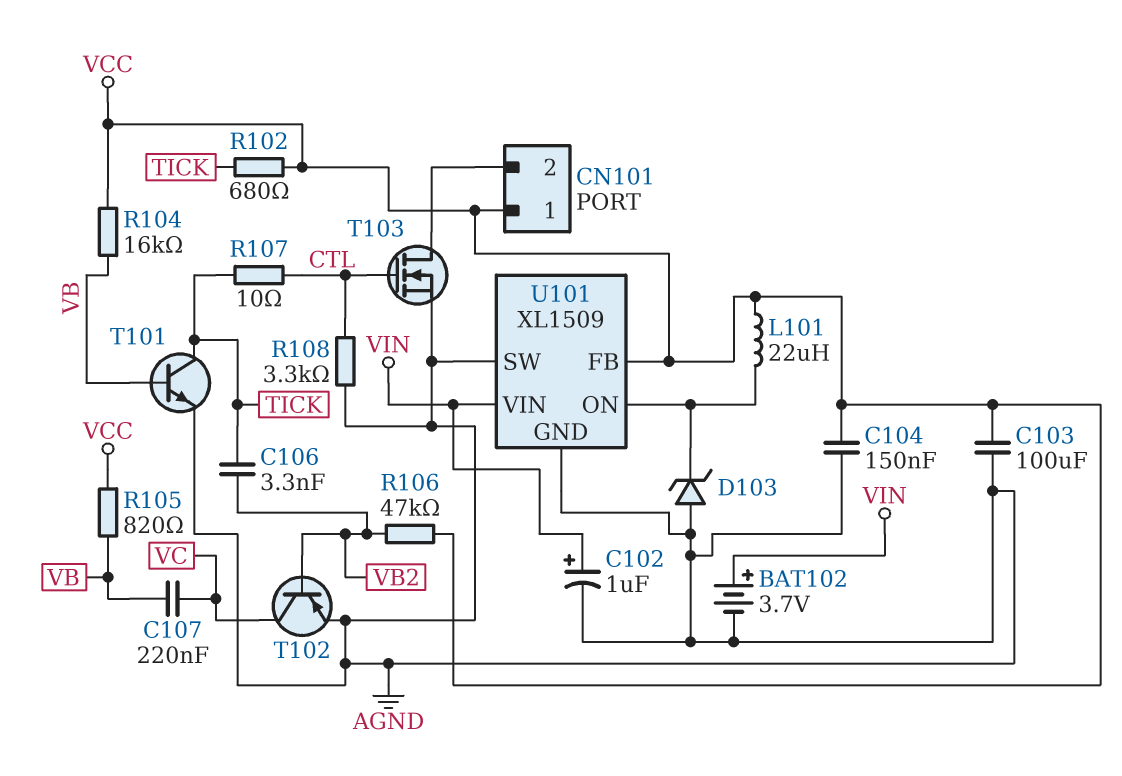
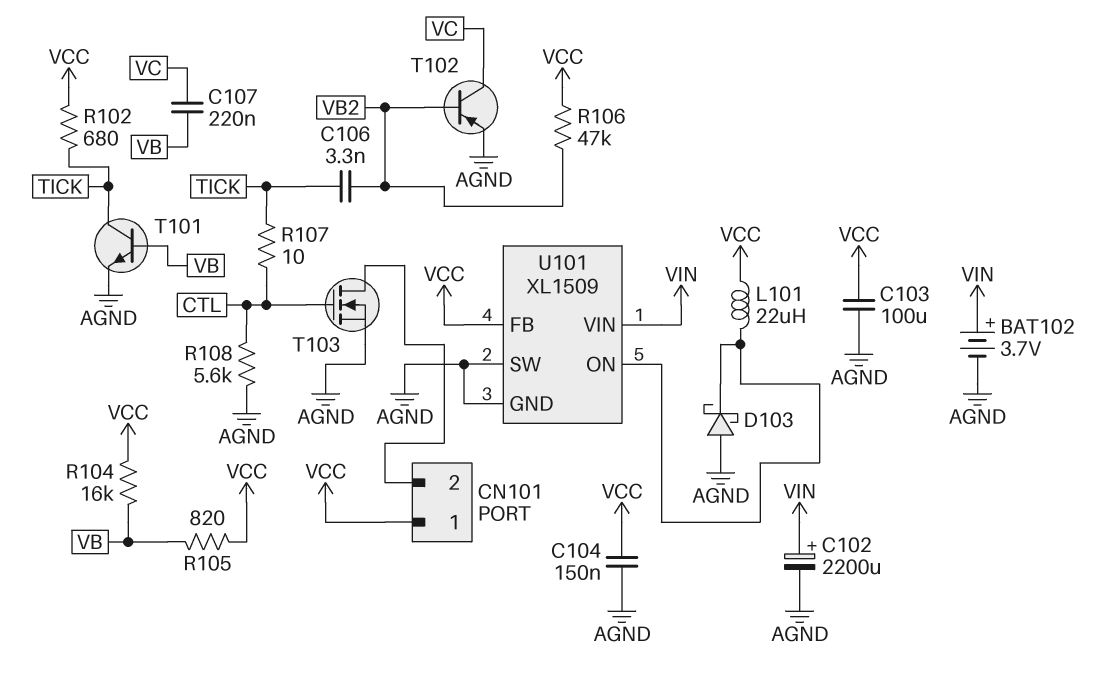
C102: 1uF (plus VIN, minus AGND) -> 2200uF (plus VIN, minus AGND)
D103: zener (A AGND, K U101/ON) -> schottky (A AGND, K U101/ON)
R108: 3.3k (AGND, CTL) -> 5.6k (AGND, CTL)

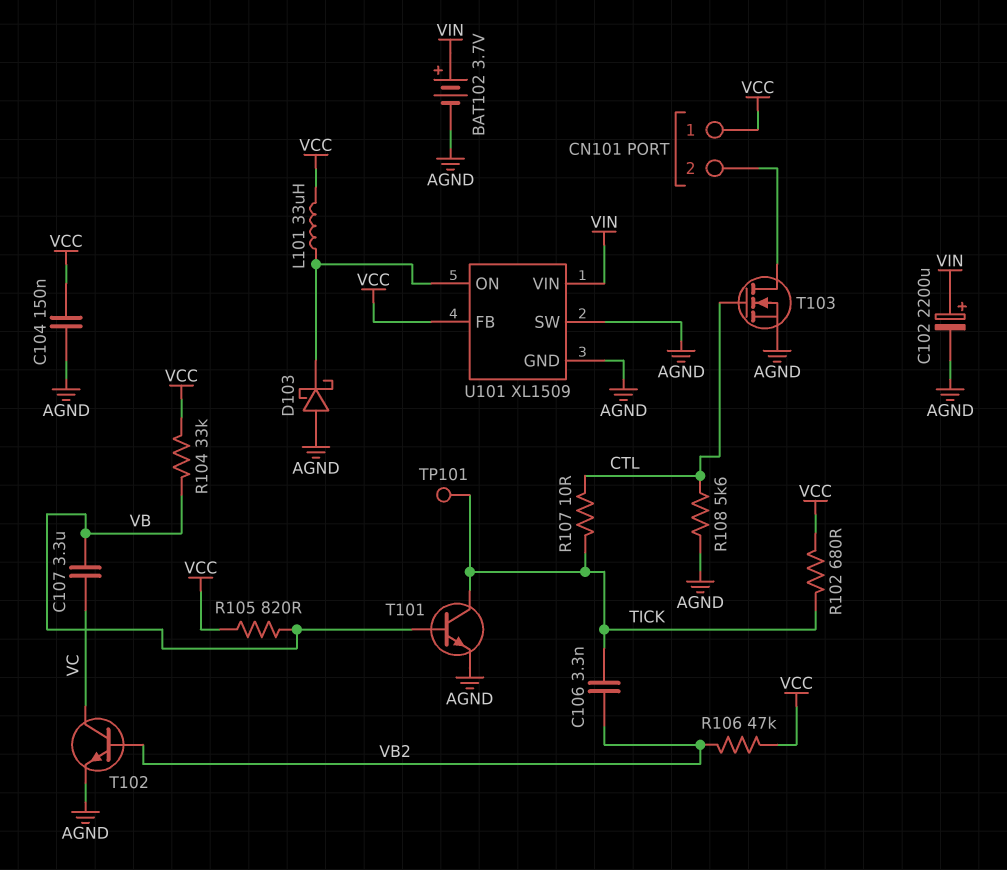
C103: 100uF (AGND, VCC) -> none
C107: 220nF (VB, VC) -> 3.3uF (VB, VC)
L101: 22uH (U101/ON, VCC) -> 33uH (U101/ON, VCC)
R104: 16k (VB, VCC) -> 33k (VB, VCC)
T102: PNP (B VB2, C VC, E AGND) -> NPN (B VB2, C VC, E AGND)
TP101: none -> test point (TICK)

